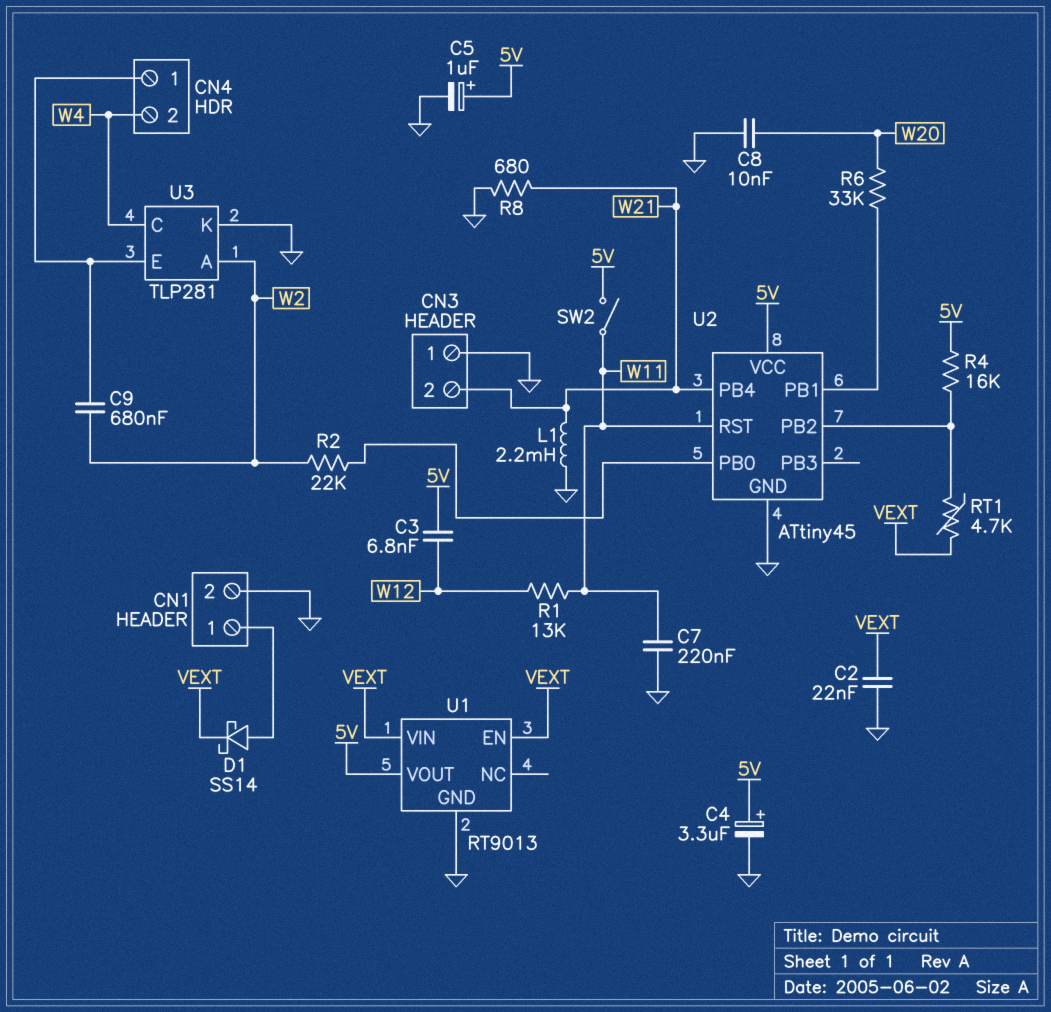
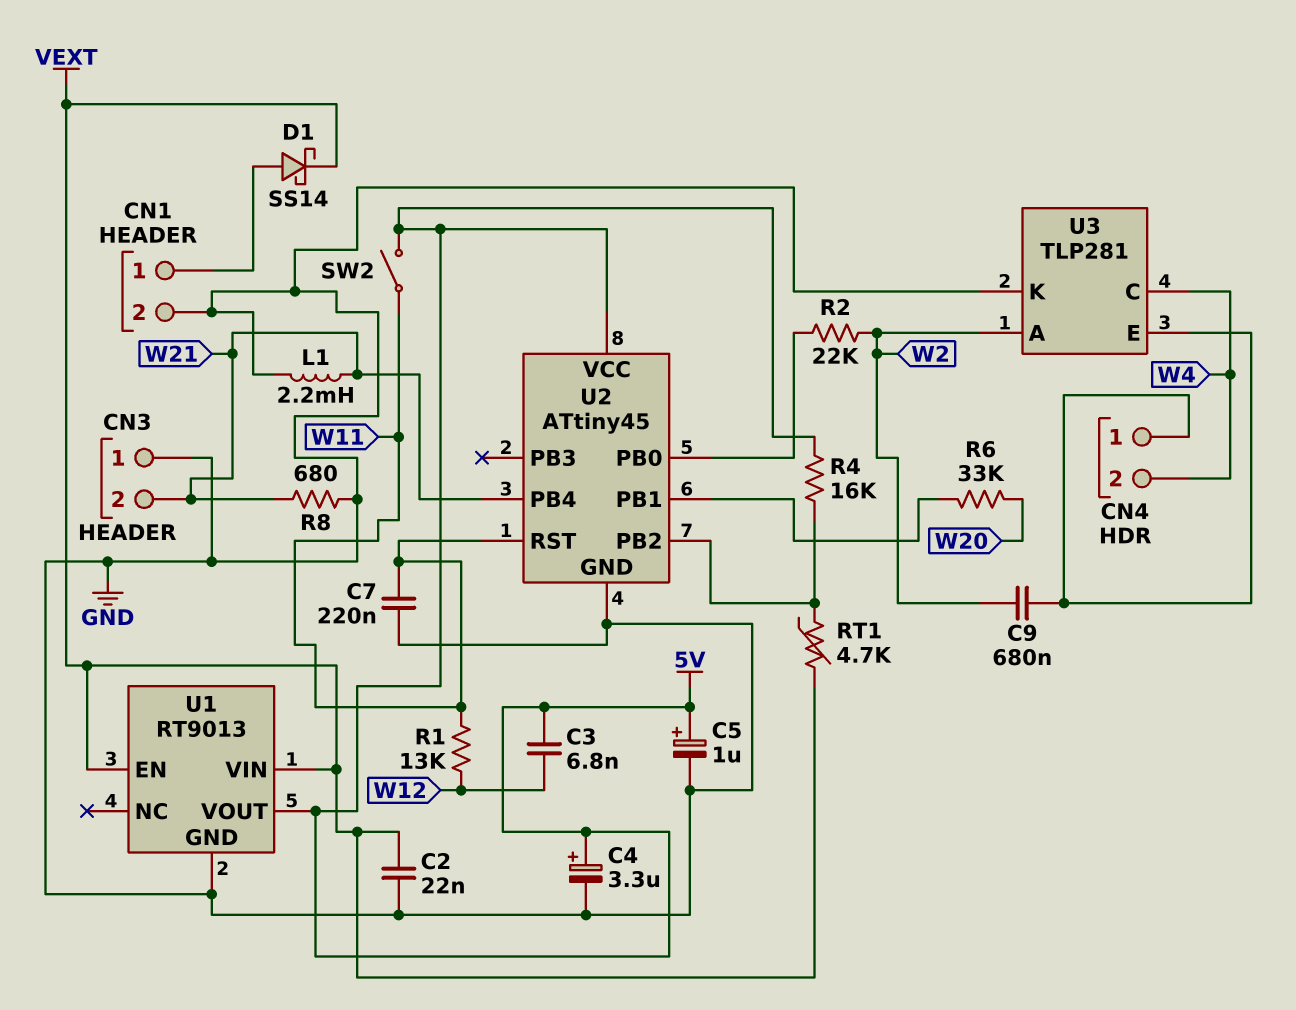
C8: 10nF (GND, W20) -> none

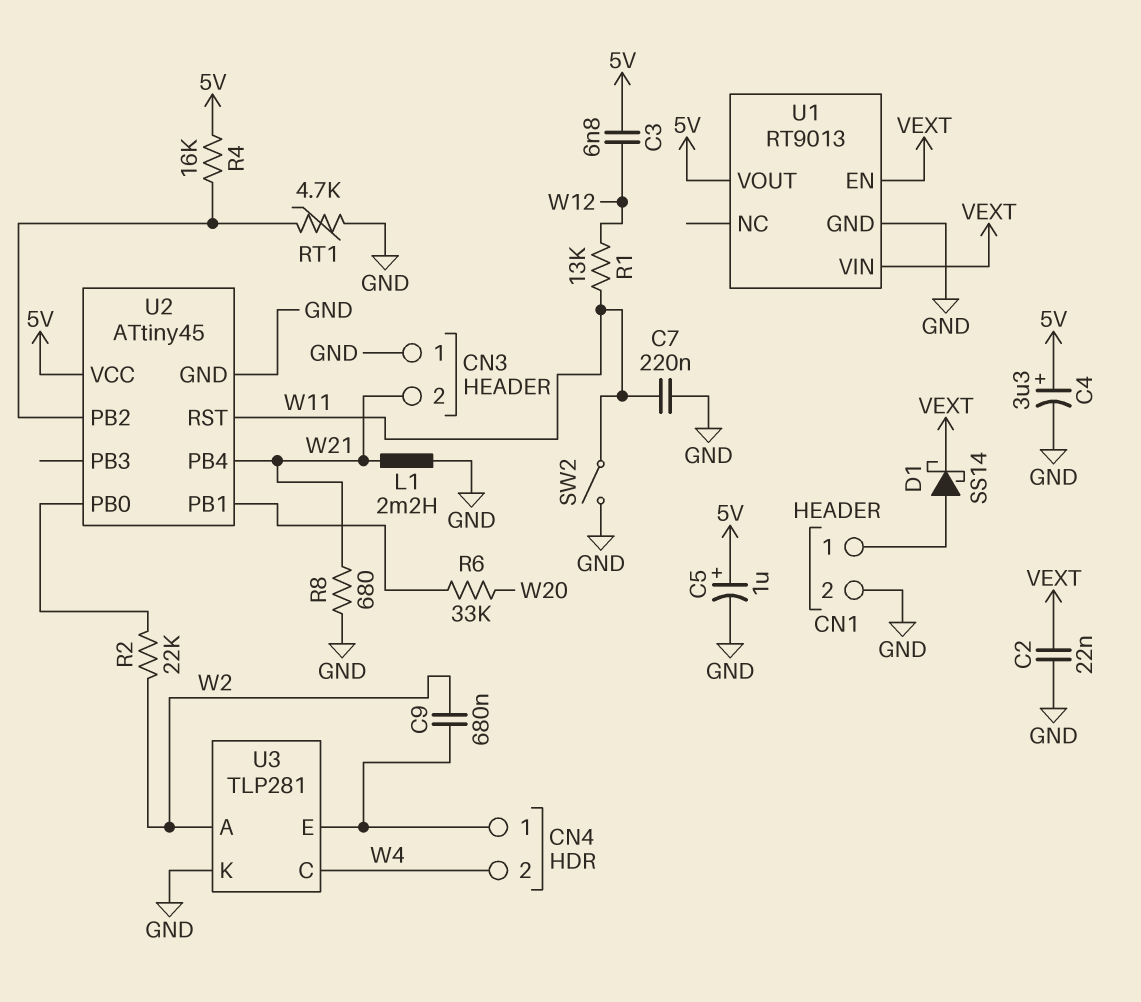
RT1: 4.7k (U2/PB2, VEXT) -> 4.7k (GND, U2/PB2)
SW2: switch (5V, W11) -> switch (GND, W11)

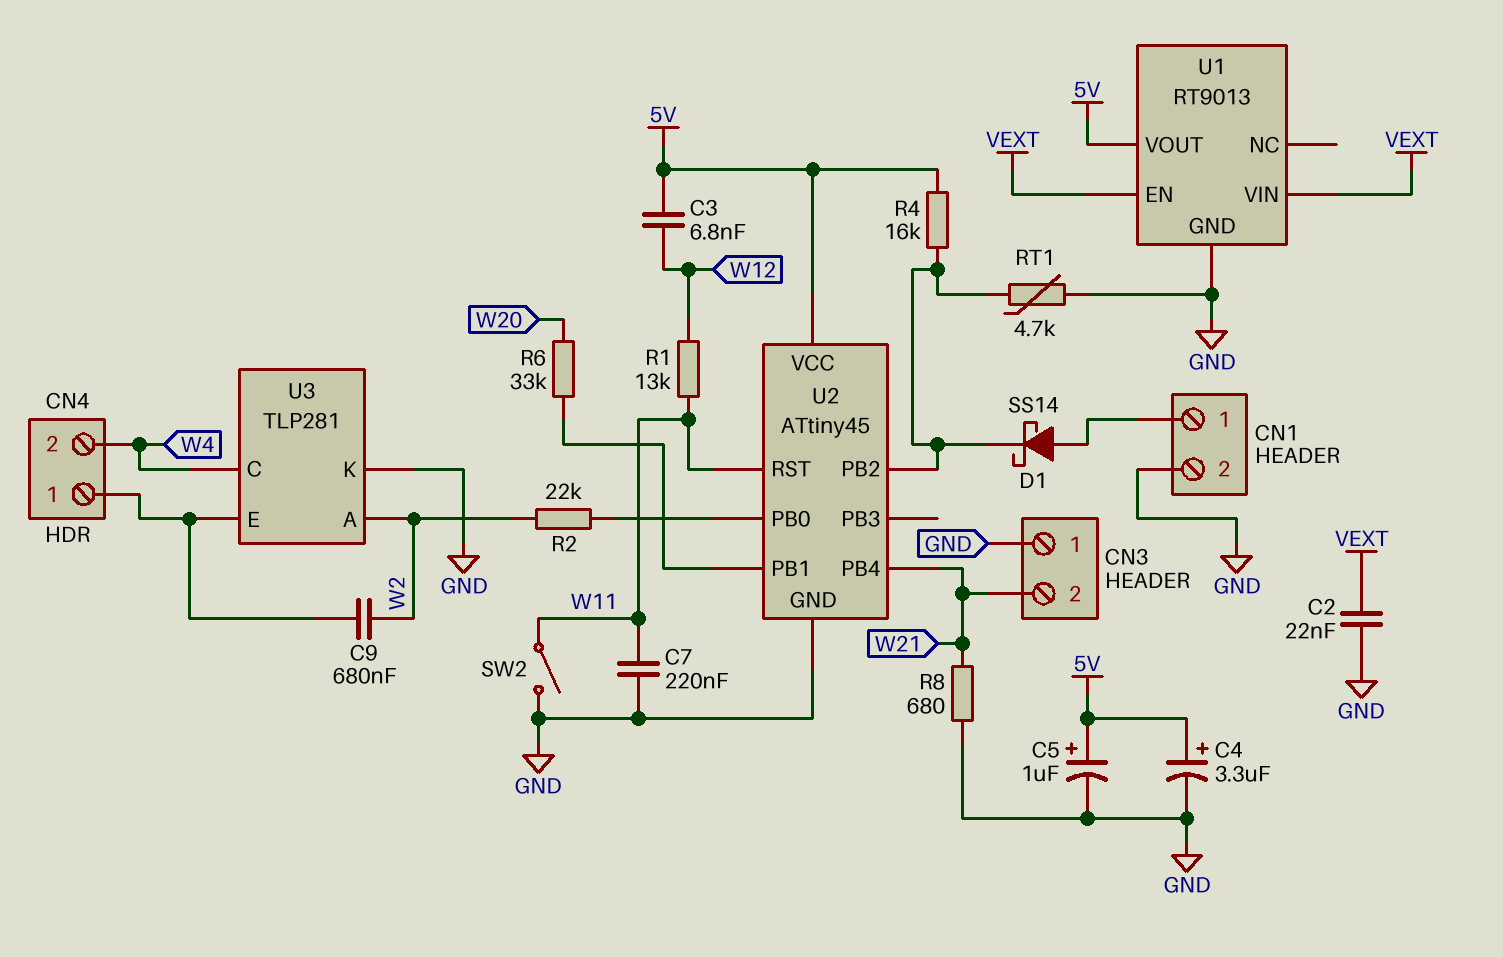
D1: schottky SS14 (A CN1/1, K VEXT) -> schottky SS14 (A CN1/1, K U2/PB2)
L1: 2.2mH (GND, W21) -> none

